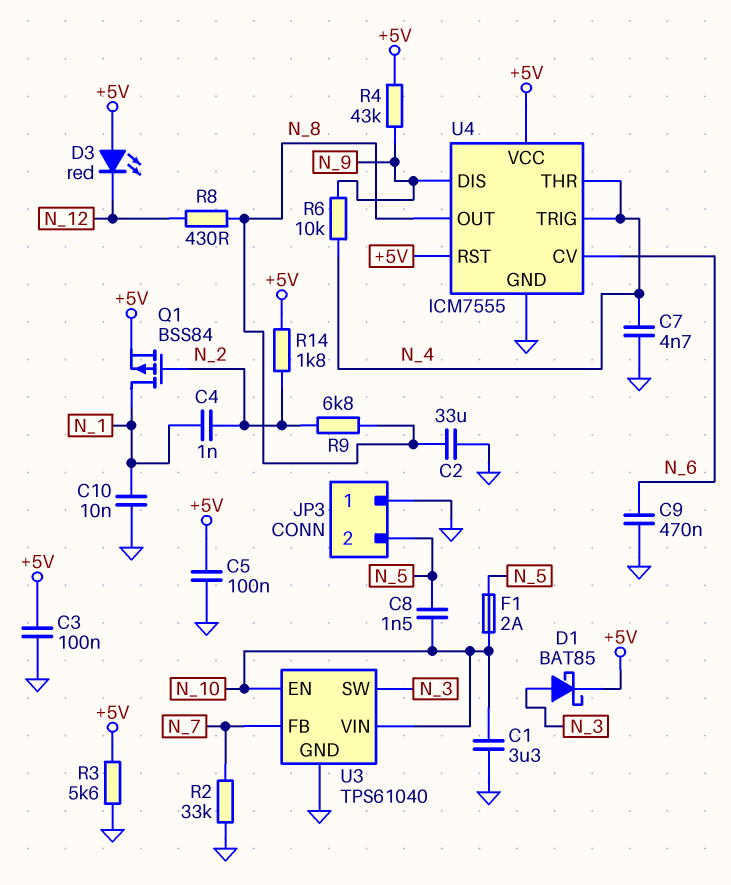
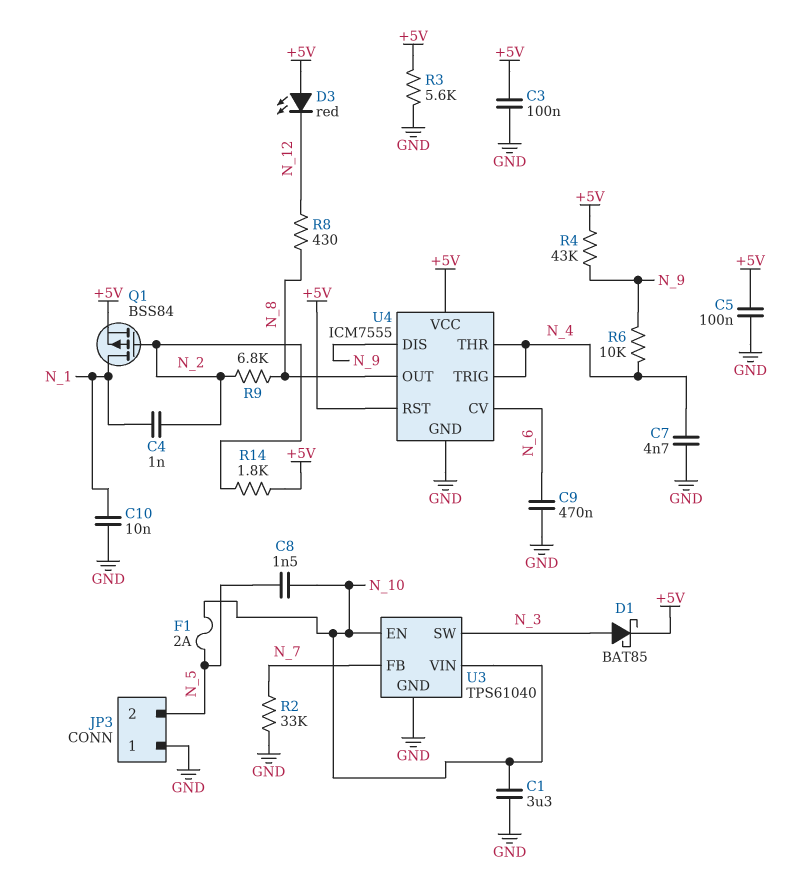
C2: 33uF (GND, N_8) -> none

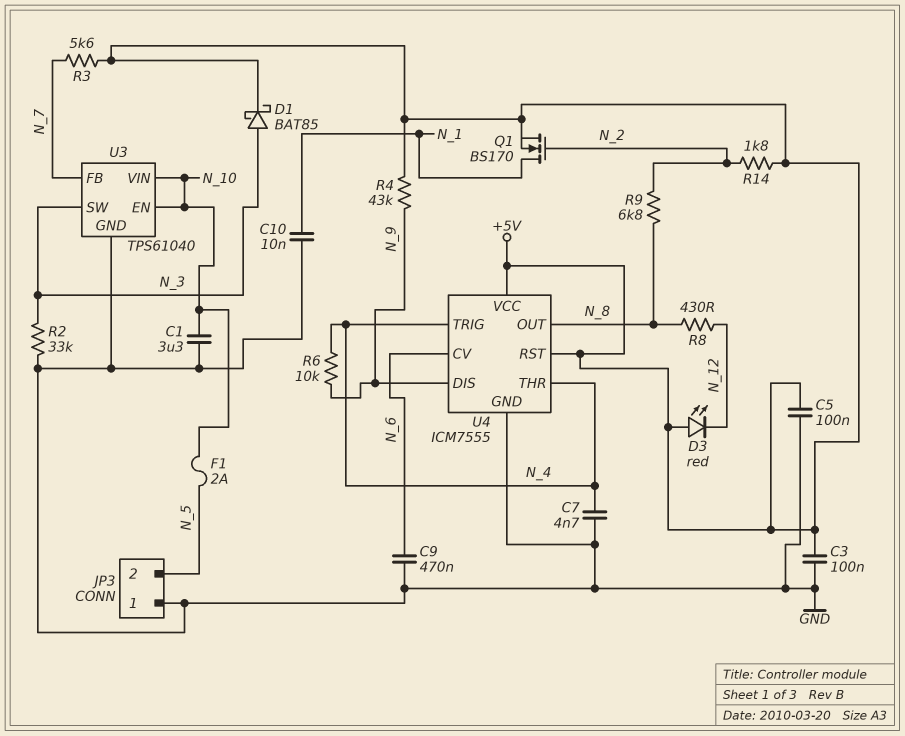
C4: 1nF (N_1, N_2) -> none
C8: 1.5nF (N_5, N_10) -> none
Q1: PMOS BSS84 (G N_2, D N_1, S +5V) -> NMOS BS170 (G N_2, D N_1, S +5V)
R2: 33k (GND, N_7) -> 33k (GND, N_3)
R3: 5.6k (+5V, GND) -> 5.6k (+5V, N_7)

